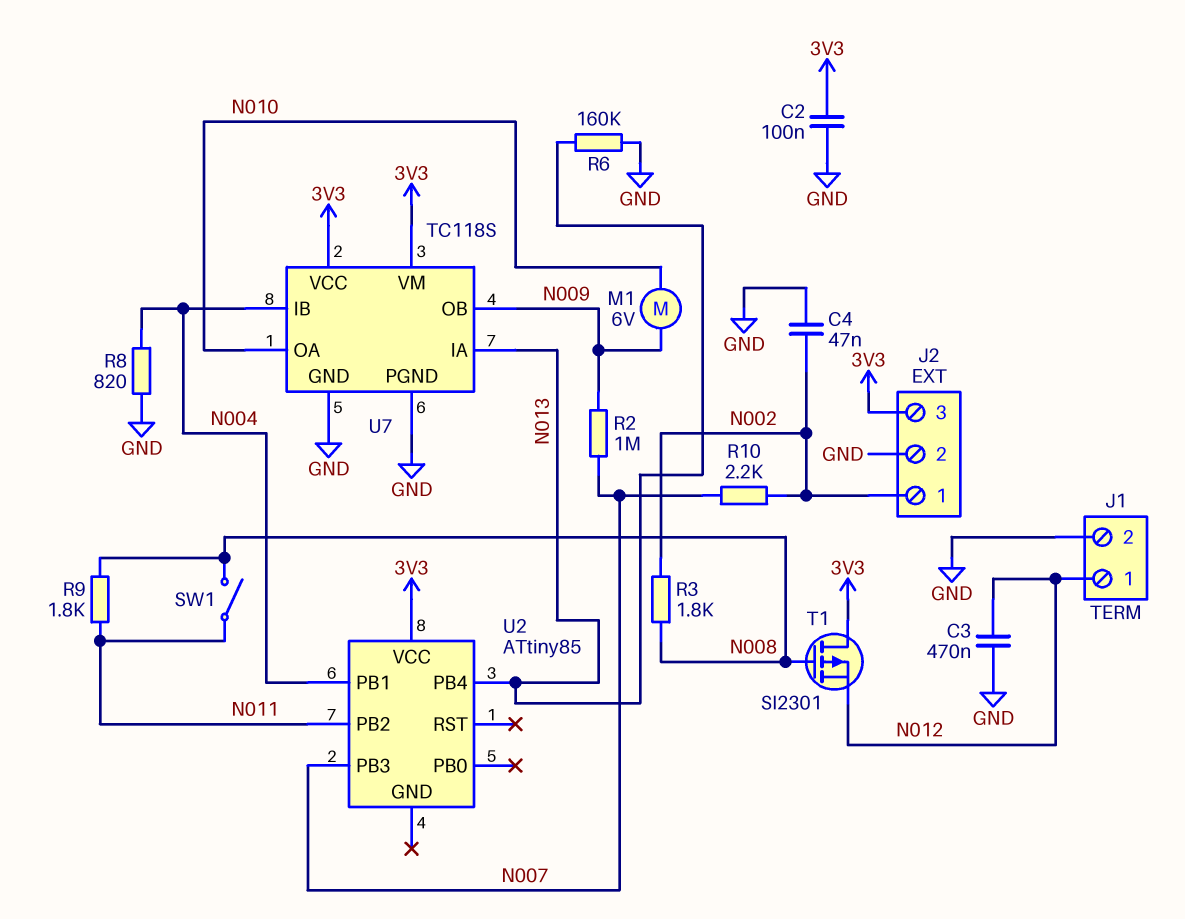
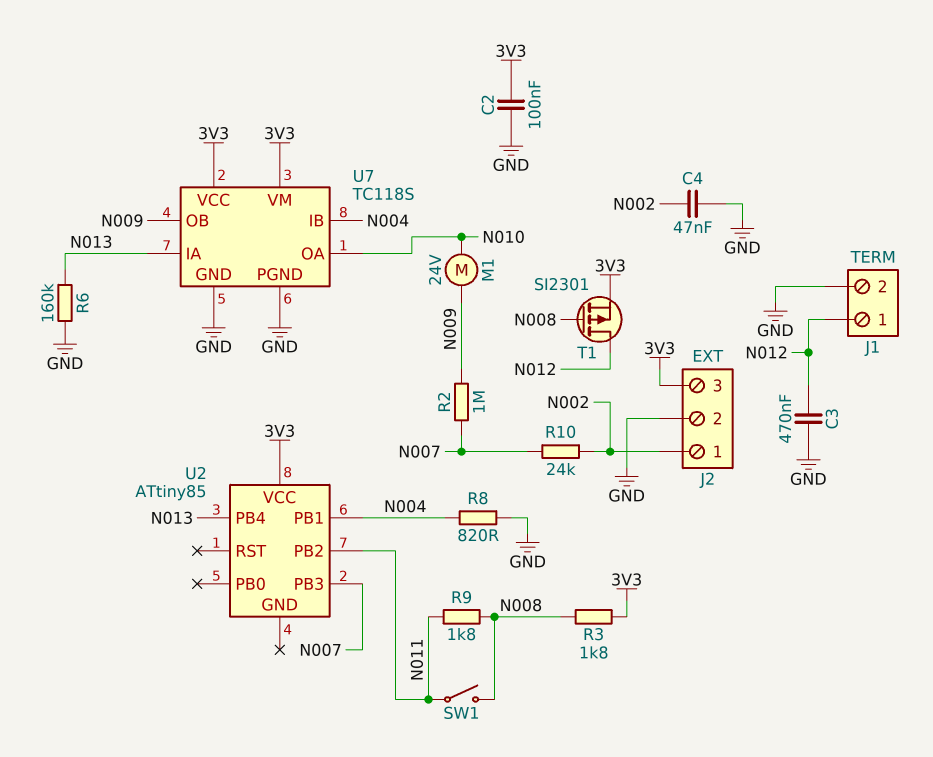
M1: motor 6V (N009, N010) -> motor 24V (N009, N010)
R3: 1.8k (N002, N008) -> 1.8k (3V3, N008)
R10: 2.2k (N002, N007) -> 24k (N002, N007)
T1: PMOS SI2301 (G N008, D 3V3, S N012) -> PMOS SI2301 (G N008, D N012, S 3V3)

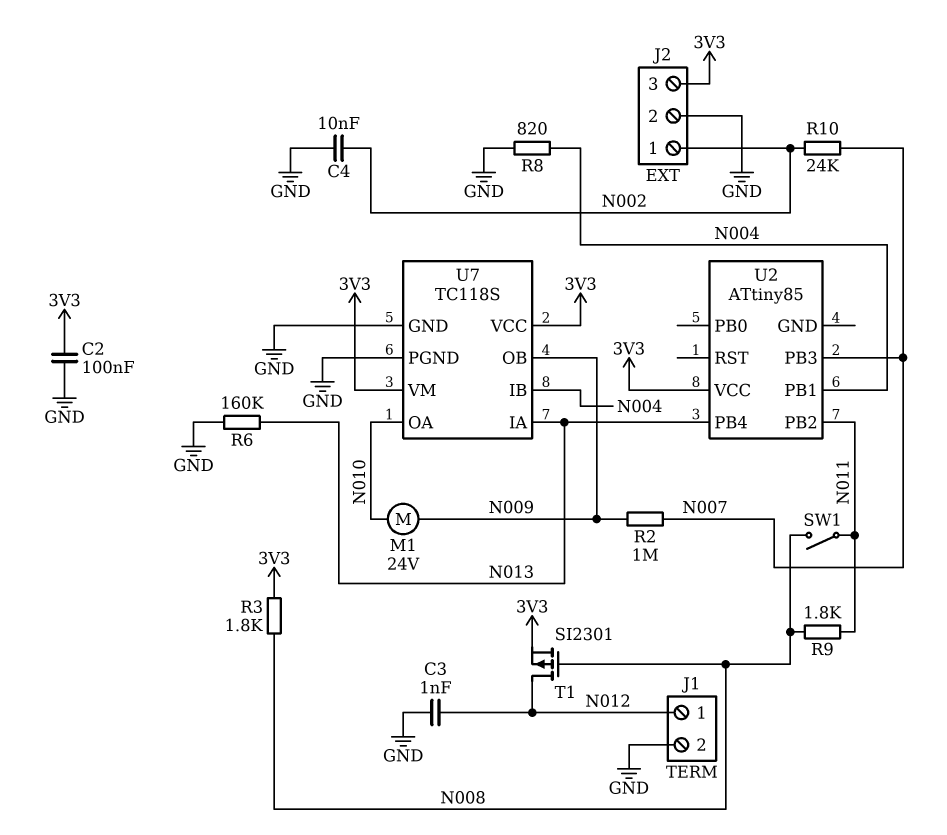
C3: 470nF (GND, N012) -> 1nF (GND, N012)
C4: 47nF (GND, N002) -> 10nF (GND, N002)

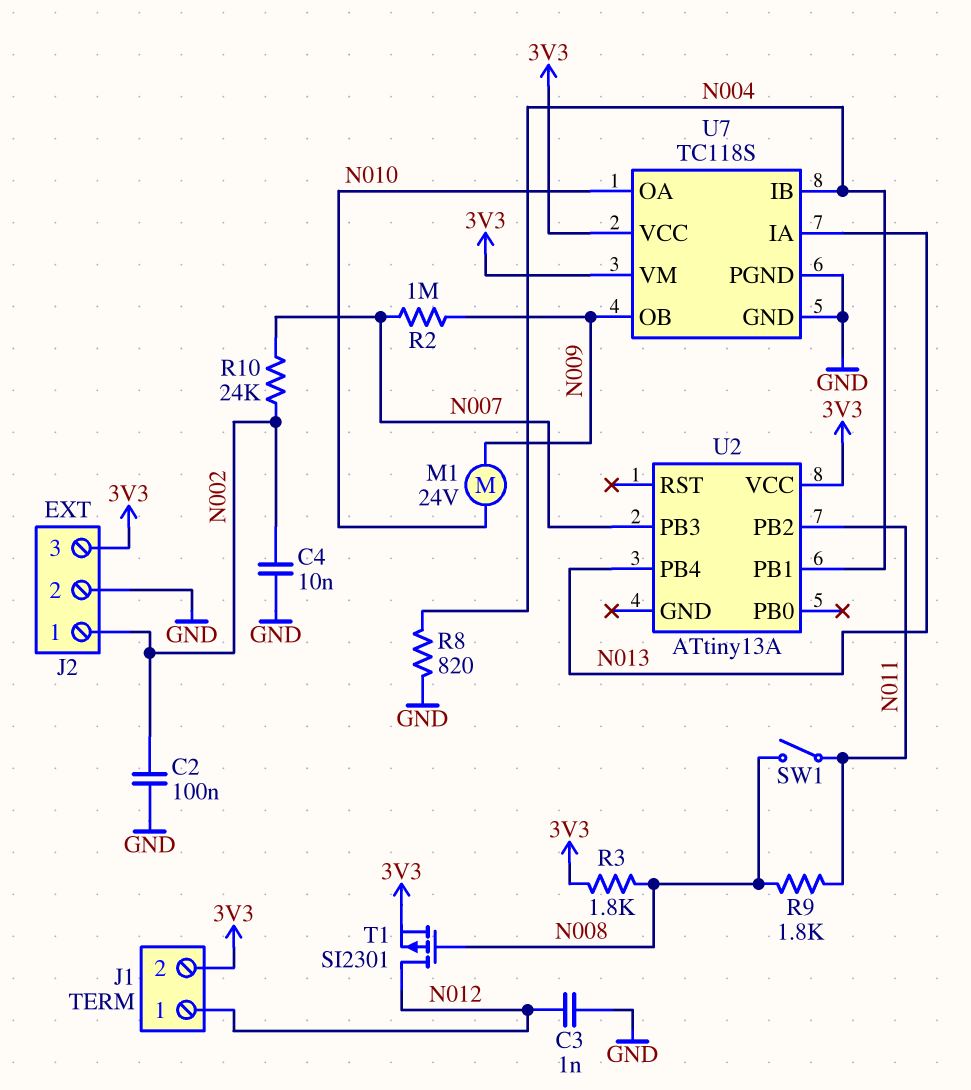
C2: 100nF (3V3, GND) -> 100nF (GND, N002)
J1 pin 2: GND -> 3V3
R6: 160k (GND, N013) -> none
U2: ATtiny85 -> ATtiny13A

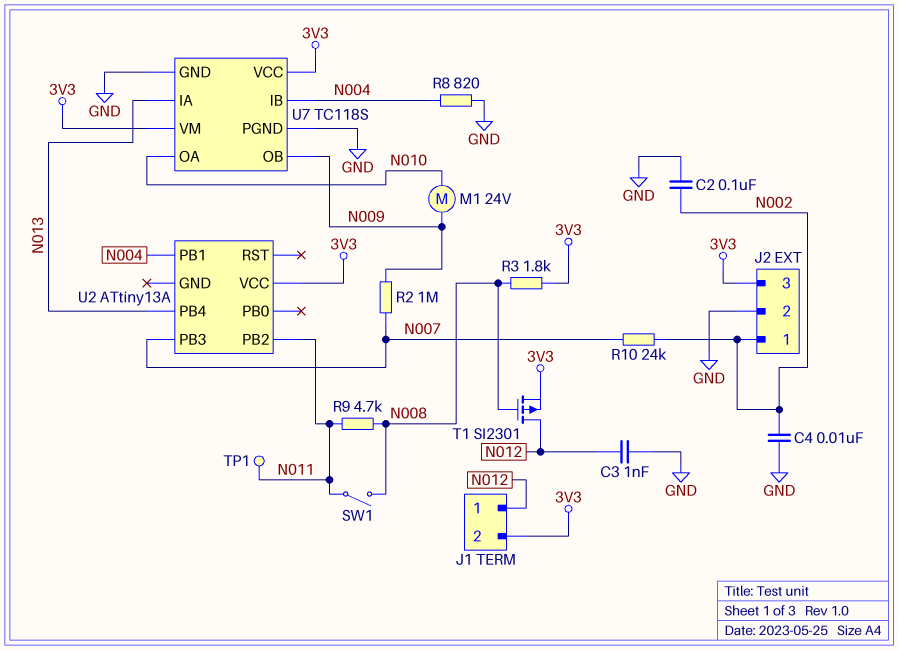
R9: 1.8k (N008, N011) -> 4.7k (N008, N011)
TP1: none -> test point (N011)

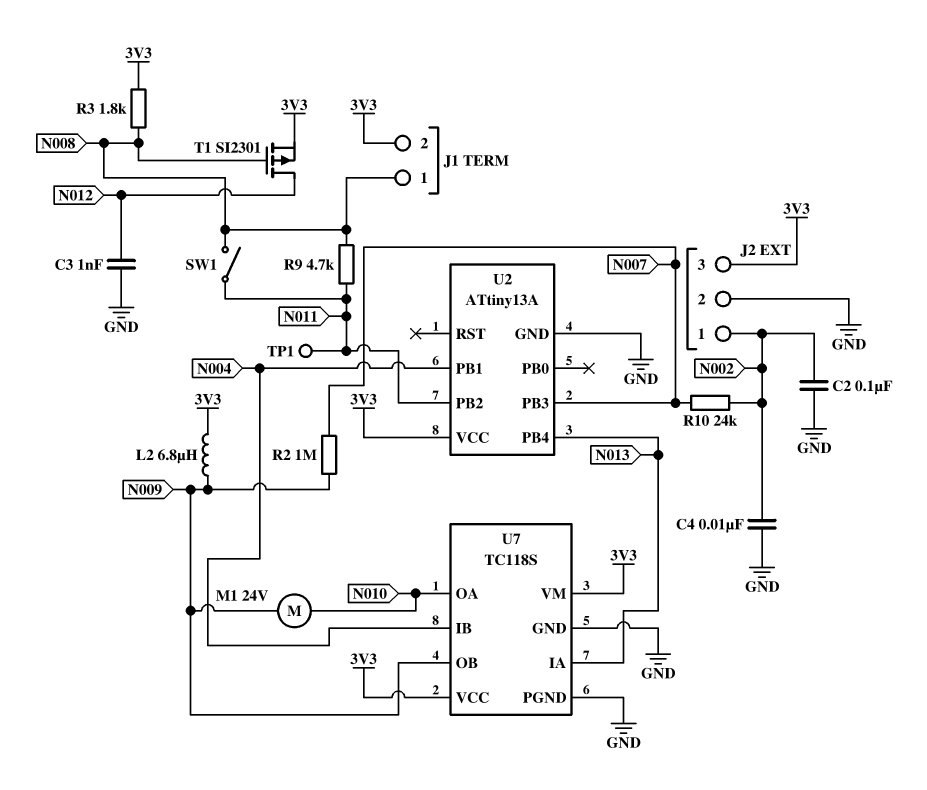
J1 pin 1: N012 -> N008
L2: none -> 6.8uH (3V3, N009)
R8: 820 (GND, N004) -> none
U2 pin GND: none -> GND

